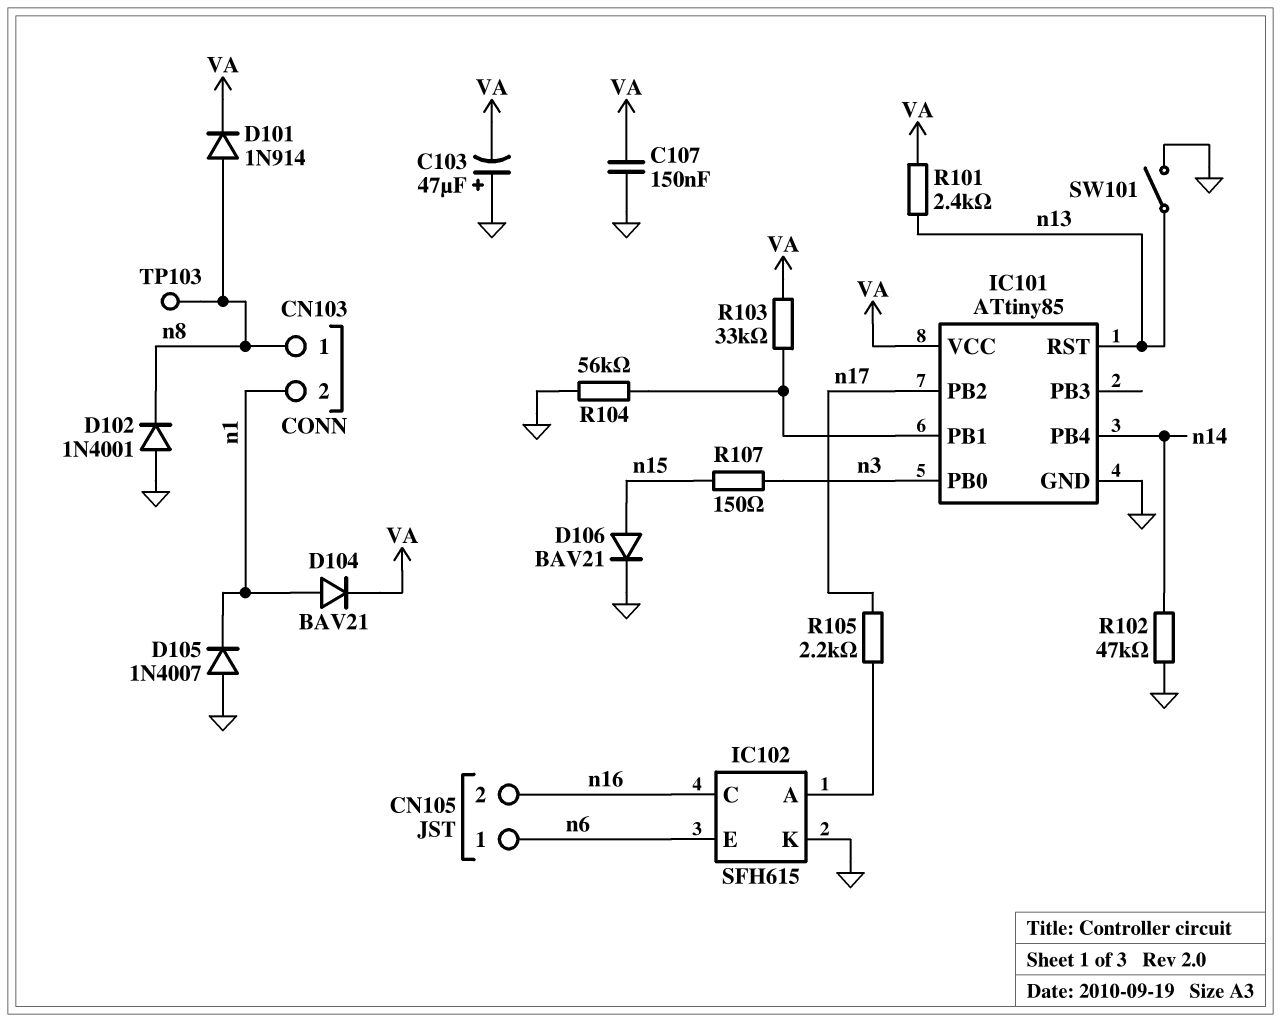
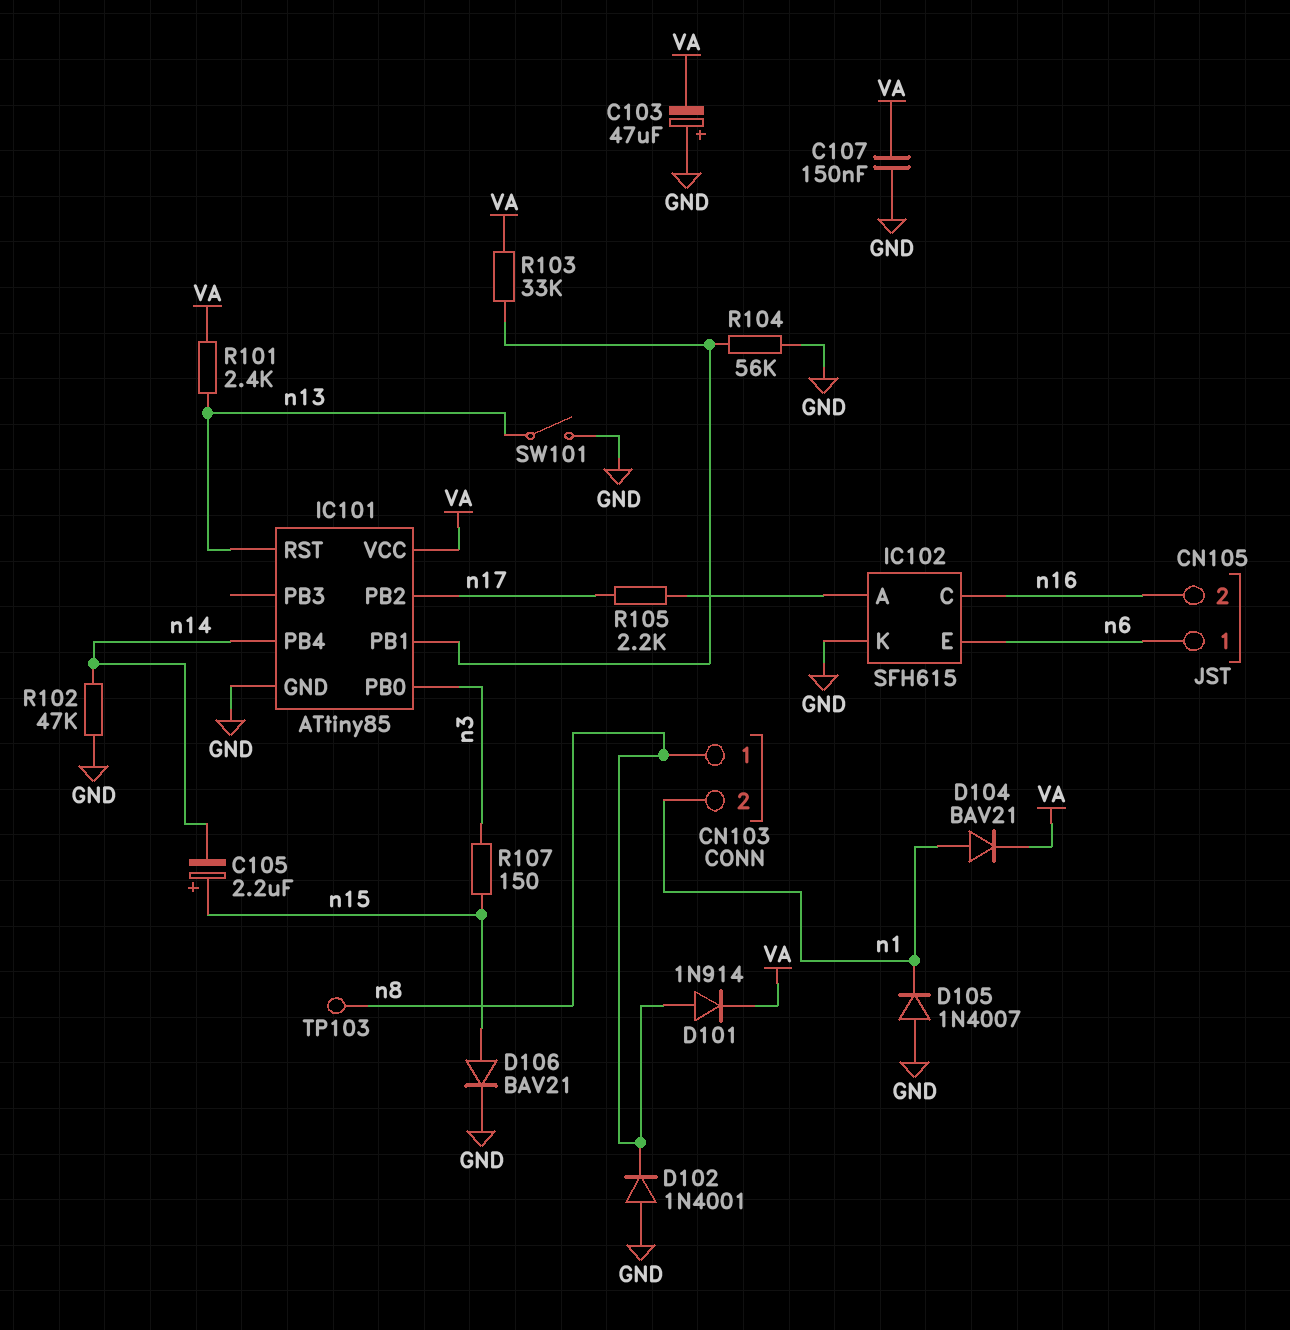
C105: none -> 2.2uF (plus n15, minus n14)

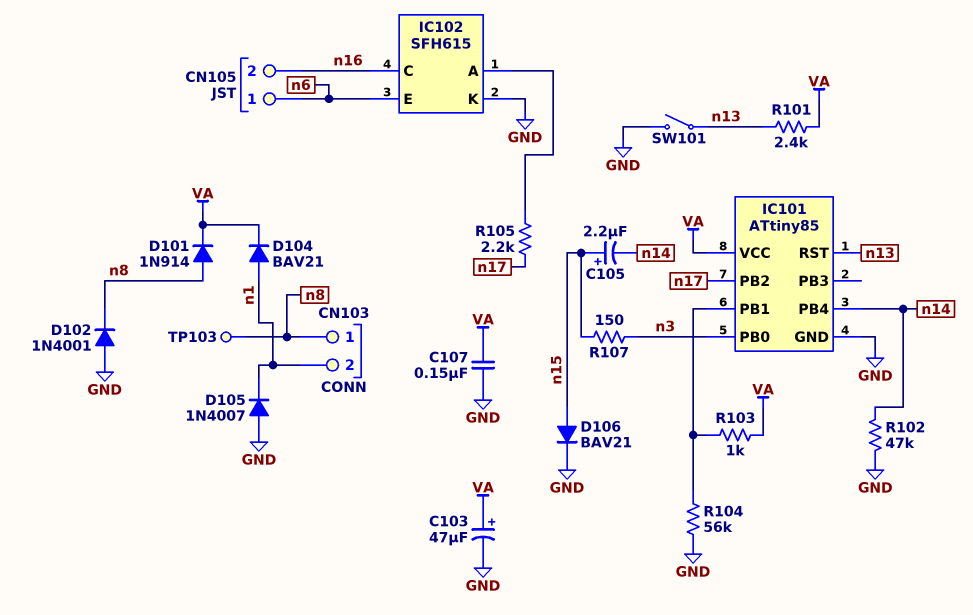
C103: 47uF (plus GND, minus VA) -> 47uF (plus VA, minus GND)
R103: 33k (IC101/PB1, VA) -> 1k (IC101/PB1, VA)

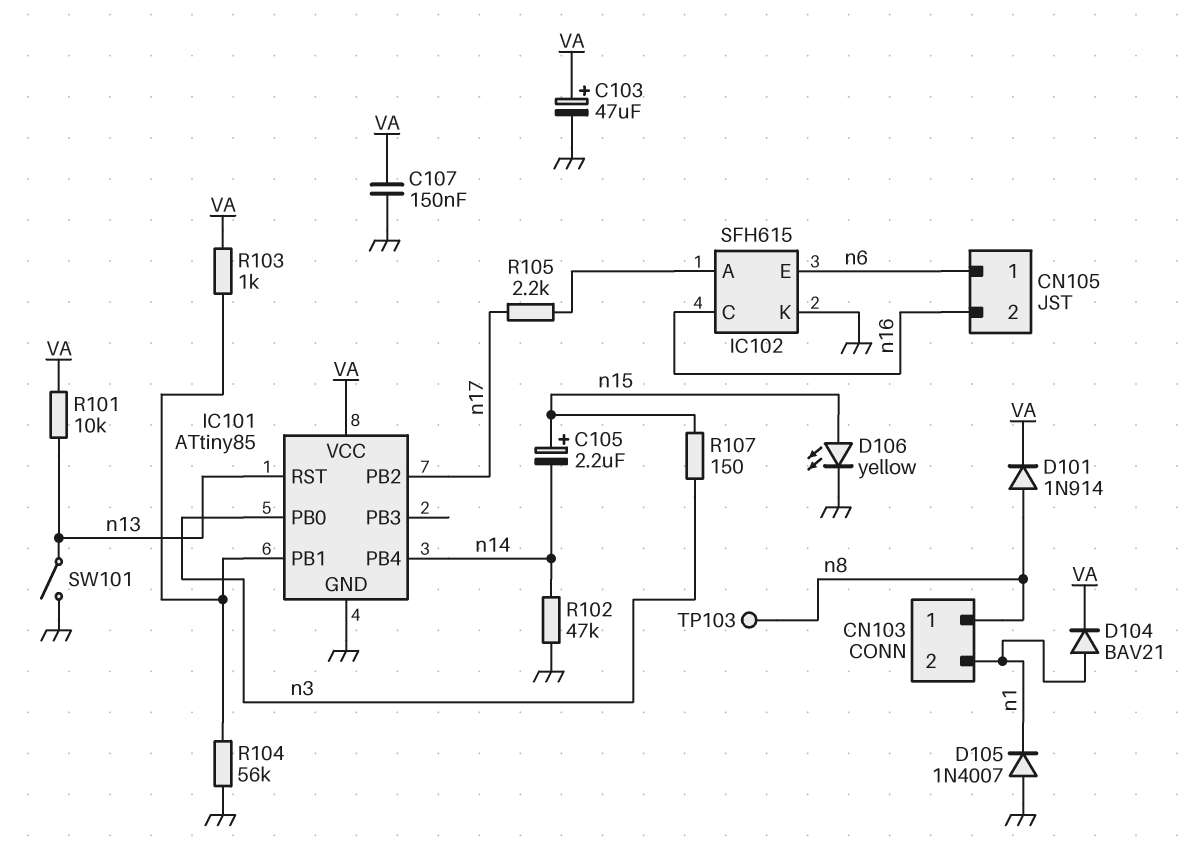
D102: diode 1N4001 (A GND, K n8) -> none
D106: diode BAV21 (A n15, K GND) -> LED yellow (A n15, K GND)
R101: 2.4k (VA, n13) -> 10k (VA, n13)

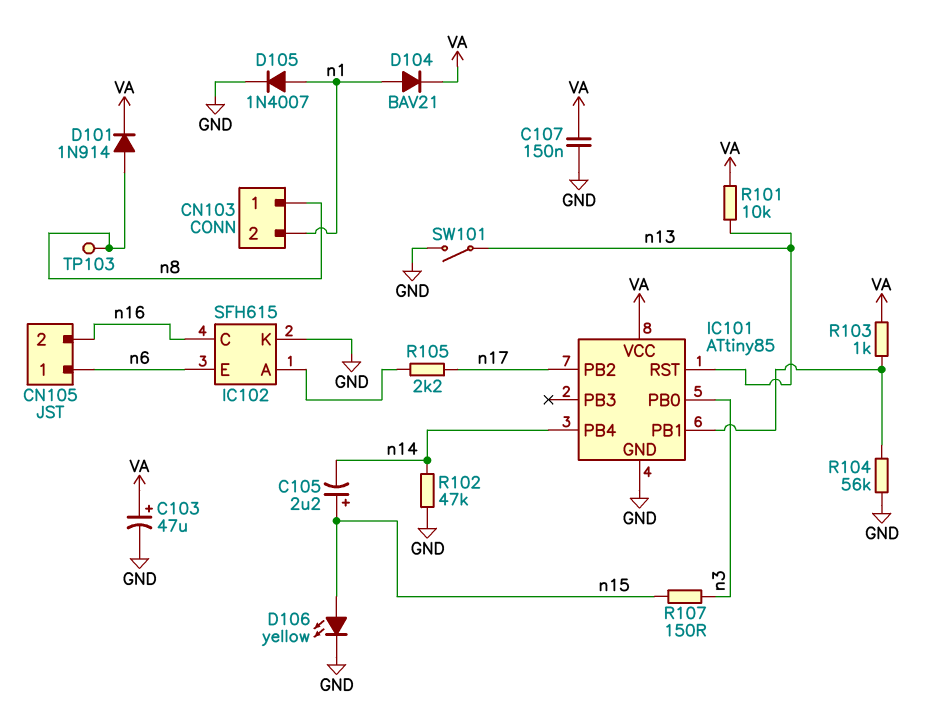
D105: diode 1N4007 (A GND, K n1) -> diode 1N4007 (A n1, K GND)

